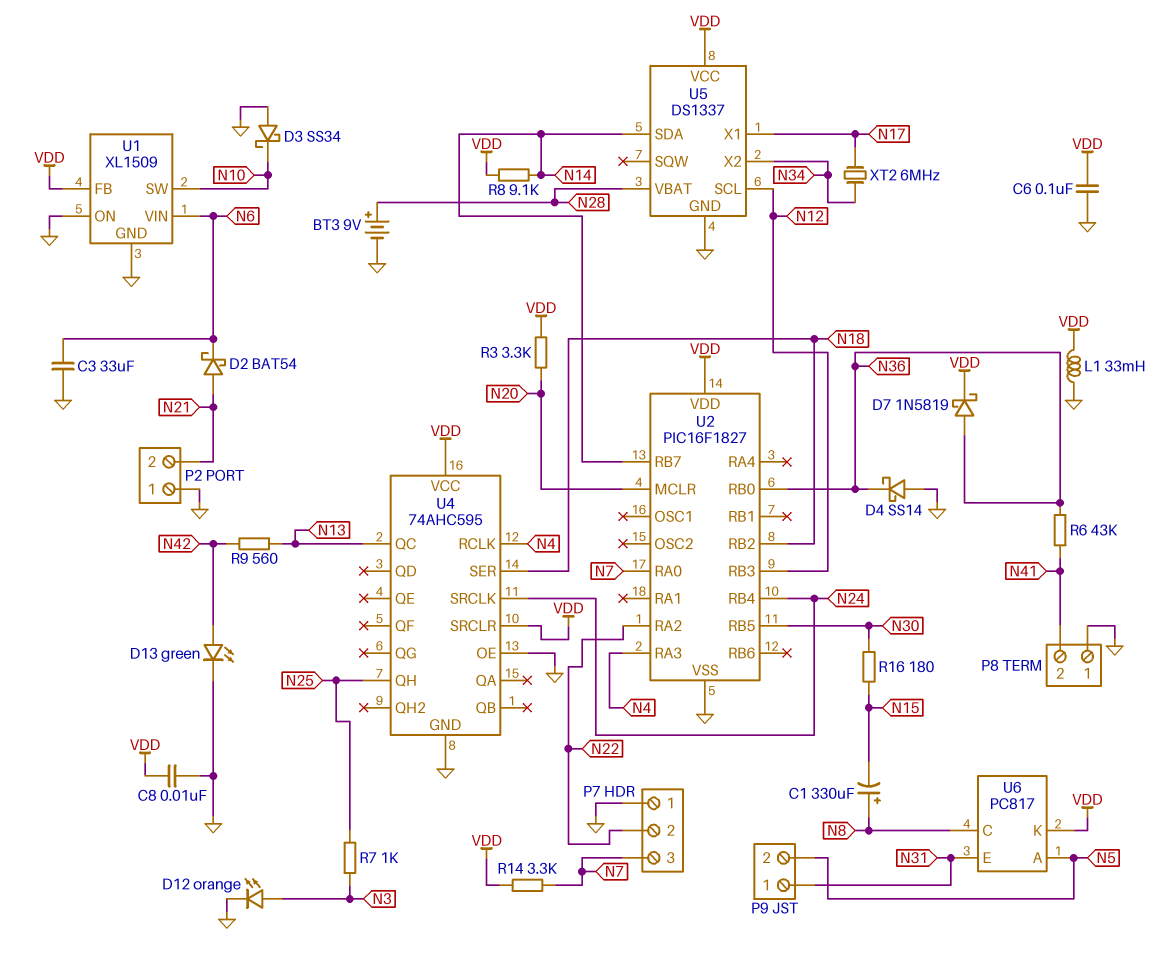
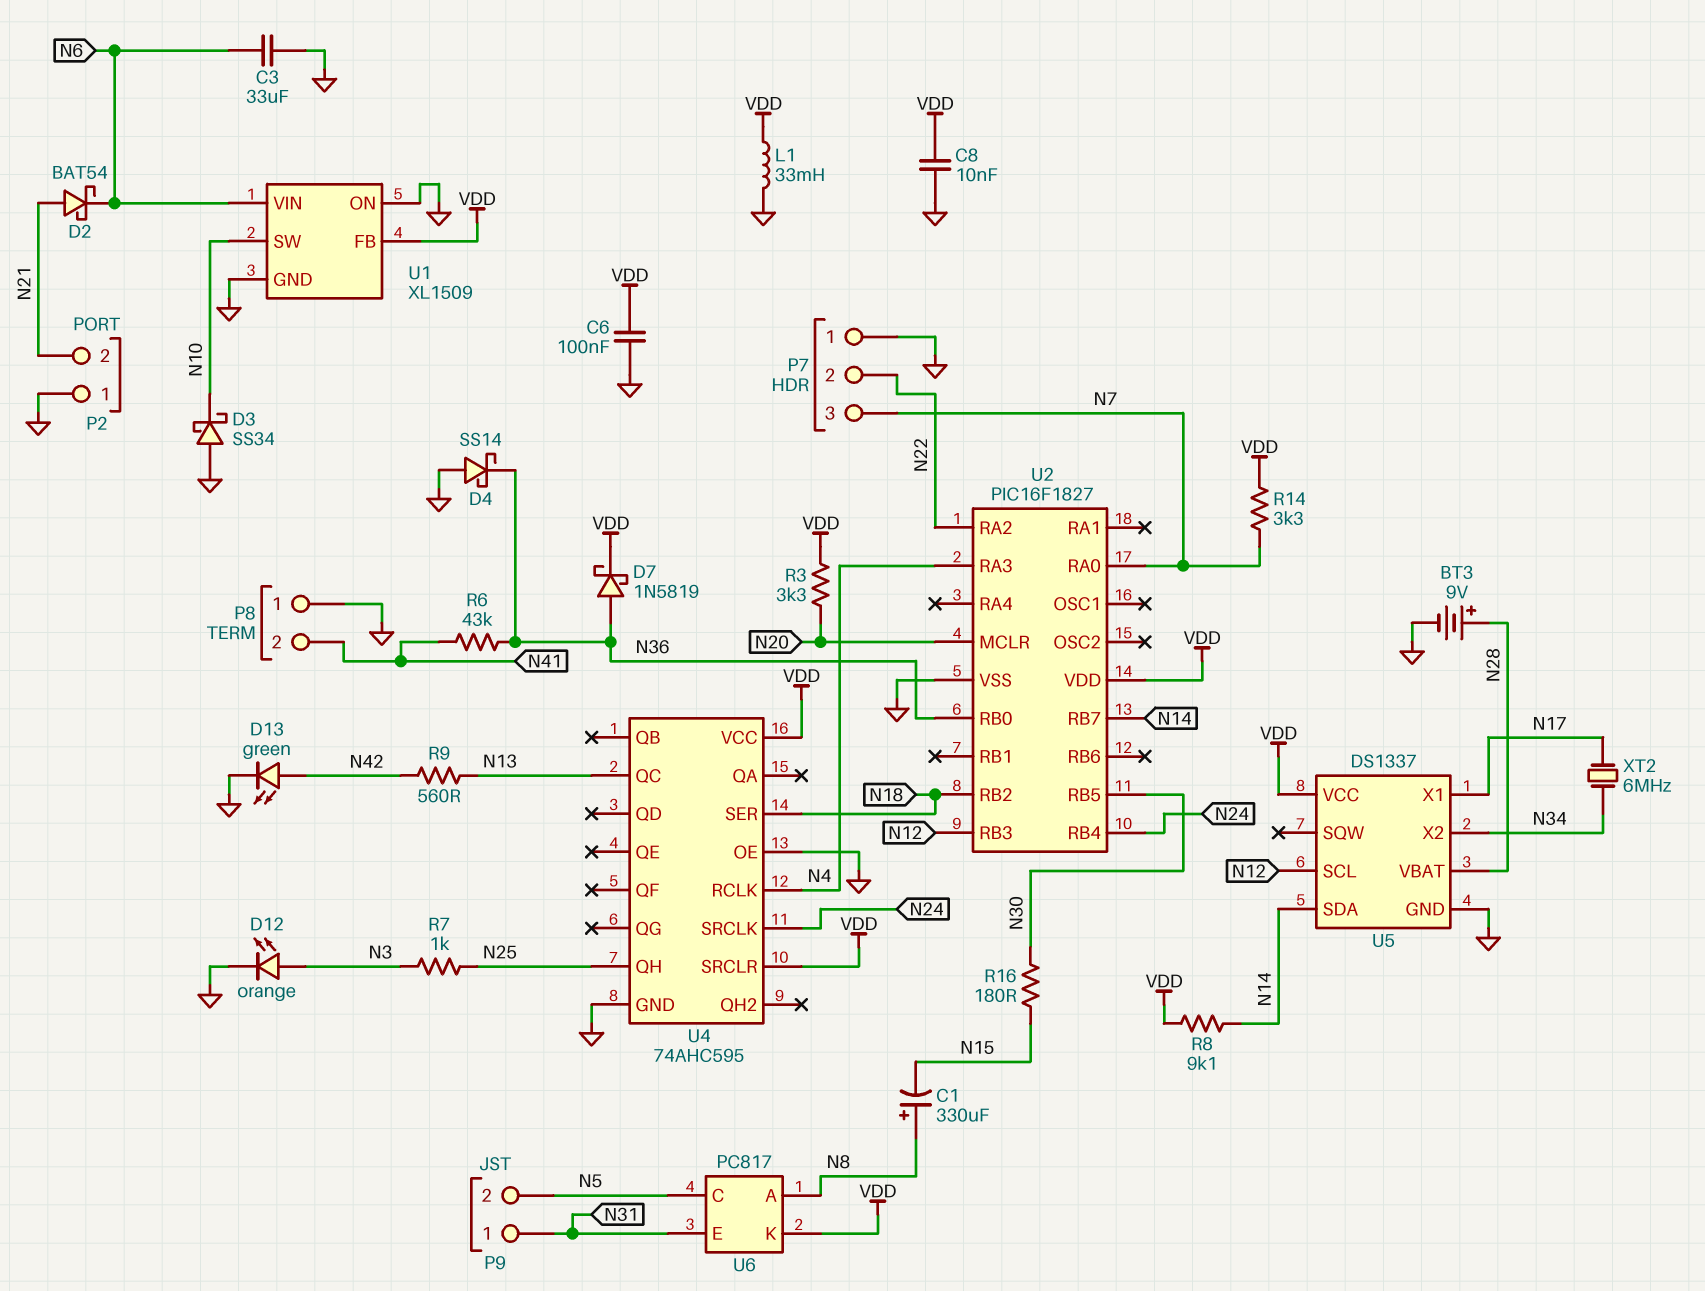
U6 pin A: N5 -> N8
U6 pin C: N8 -> N5

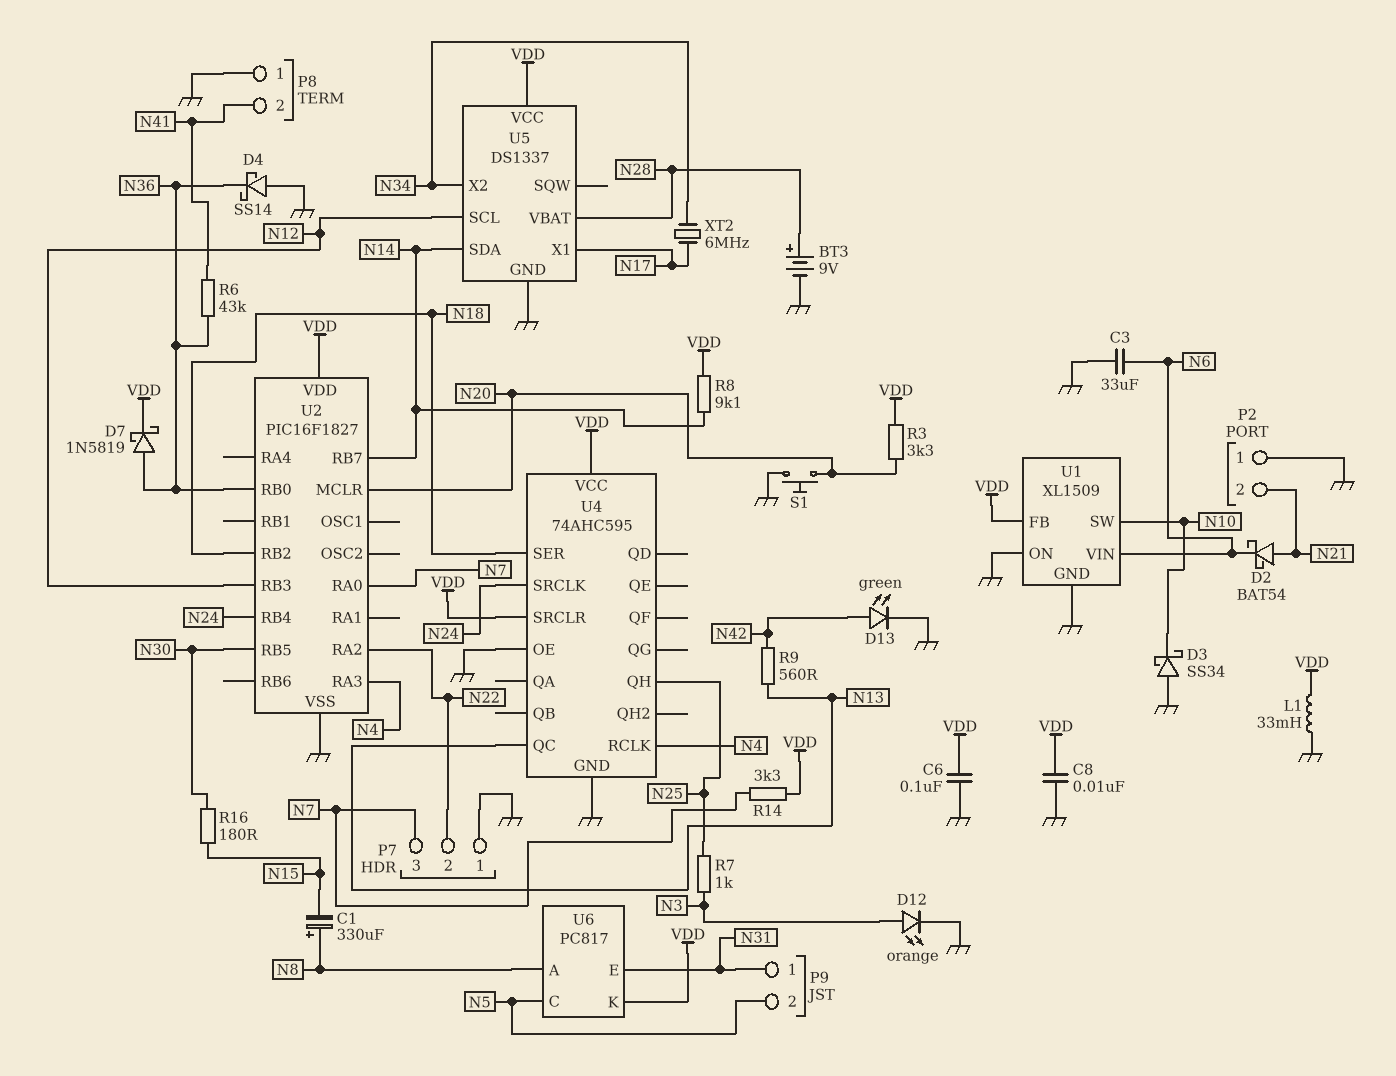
S1: none -> button (GND, N20)

